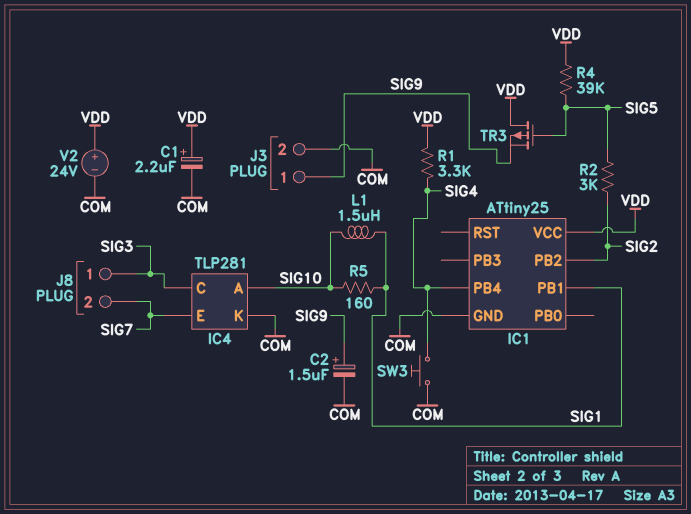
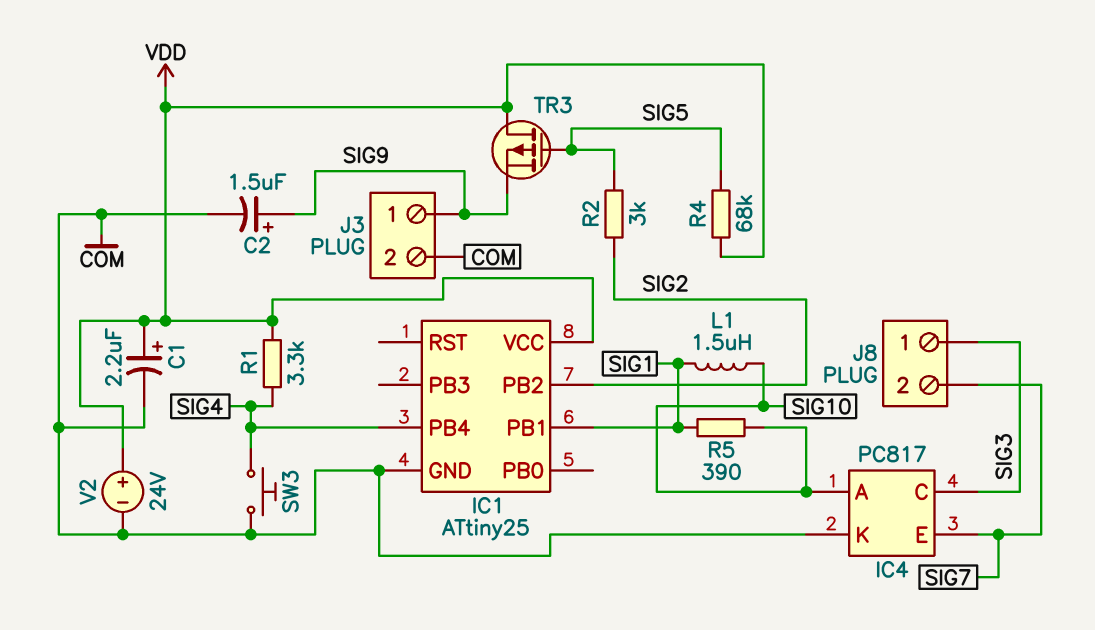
IC4: TLP281 -> PC817
R4: 39k (SIG5, VDD) -> 68k (SIG5, VDD)
R5: 160 (SIG1, SIG10) -> 390 (SIG1, SIG10)

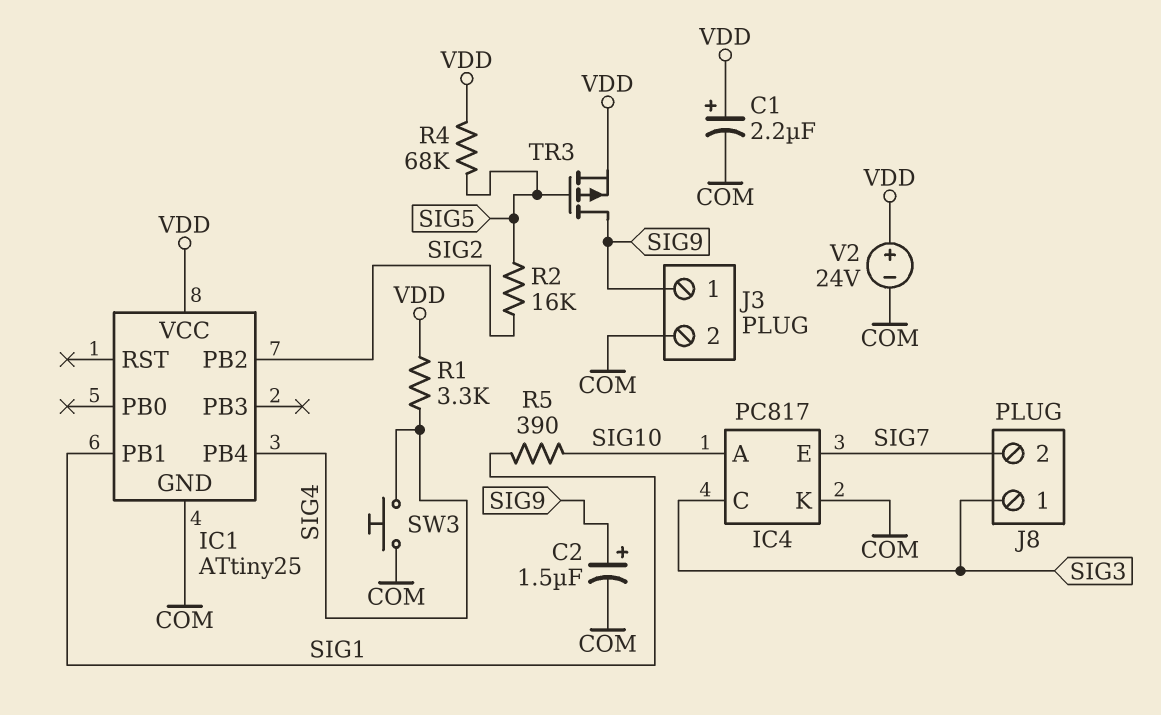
L1: 1.5uH (SIG1, SIG10) -> none
R2: 3k (SIG2, SIG5) -> 16k (SIG2, SIG5)
TR3: PMOS (G SIG5, D VDD, S SIG9) -> PMOS (G SIG5, D SIG9, S VDD)

